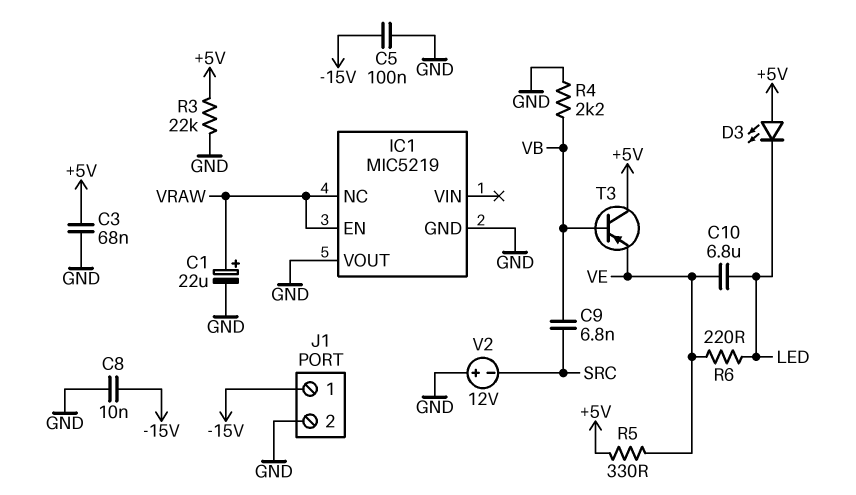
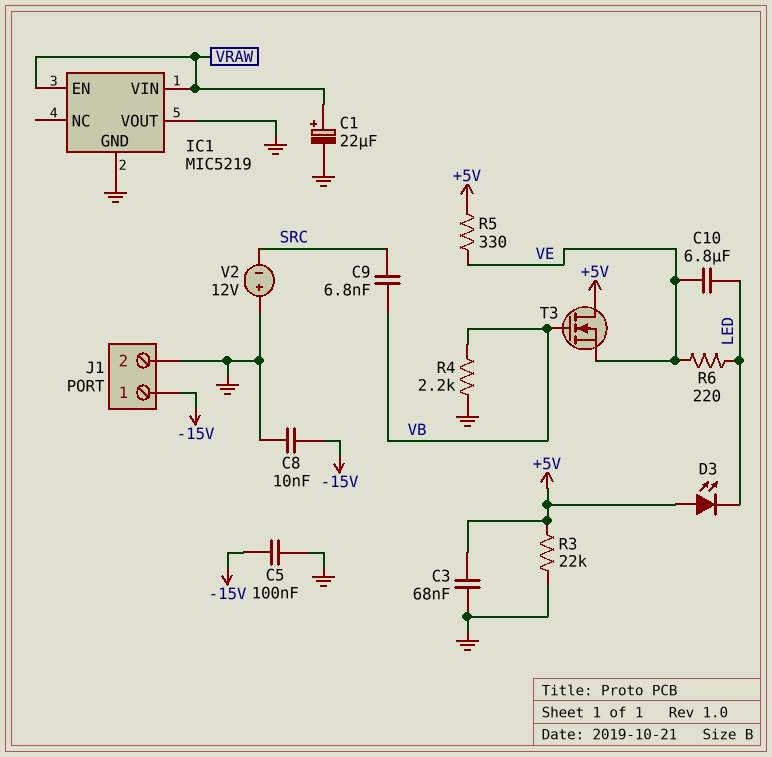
IC1 pin NC: VRAW -> none
IC1 pin VIN: none -> VRAW
T3: PNP (B VB, C +5V, E VE) -> NMOS (G VB, D +5V, S VE)

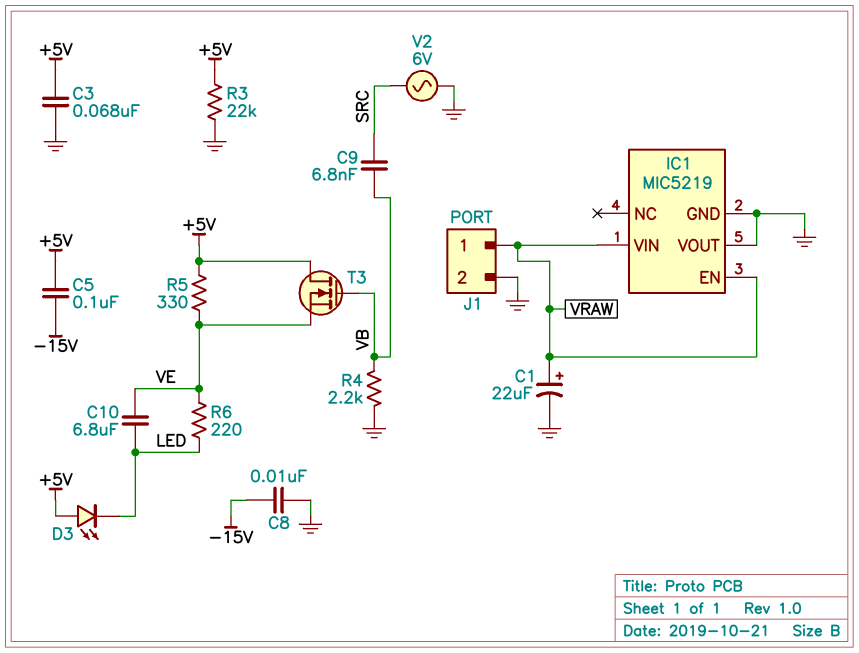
C5: 100nF (-15V, GND) -> 100nF (+5V, -15V)
J1 pin 1: -15V -> VRAW
V2: 12V (plus GND, minus SRC) -> AC 6V (GND, SRC)

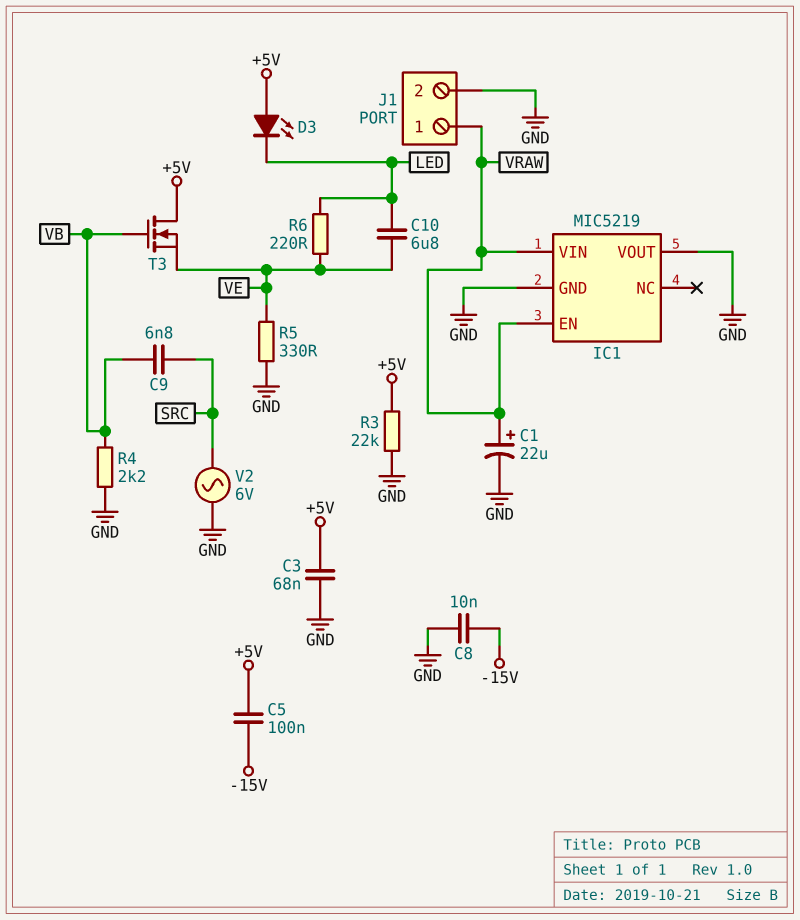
R5: 330 (+5V, VE) -> 330 (GND, VE)

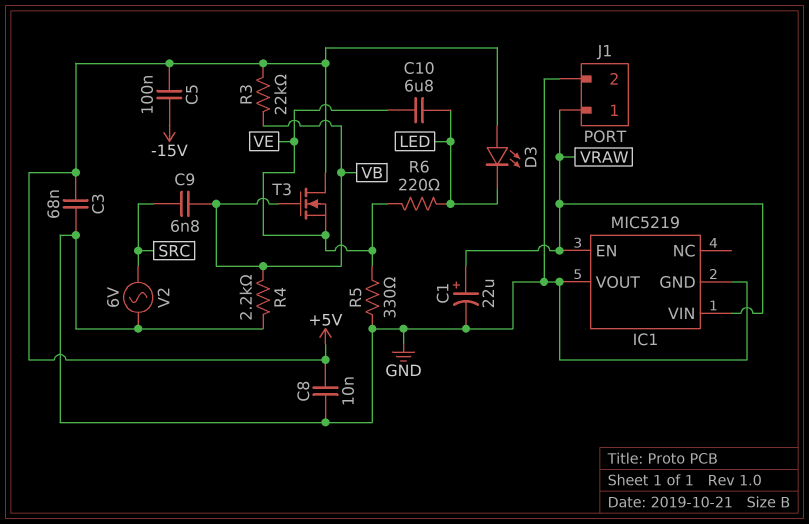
C8: 10nF (-15V, GND) -> 10nF (+5V, GND)
R3: 22k (+5V, GND) -> 22k (+5V, VB)

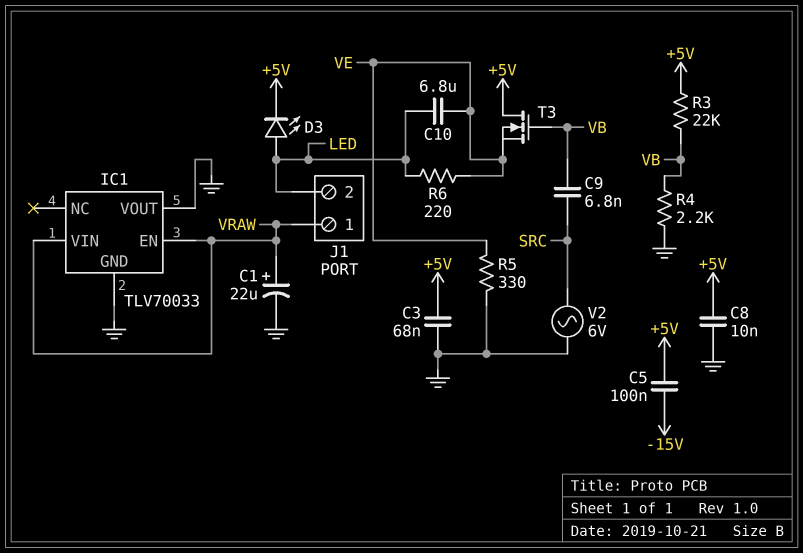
D3: LED (A +5V, K LED) -> LED (A LED, K +5V)
IC1: MIC5219 -> TLV70033
J1 pin 2: GND -> LED

